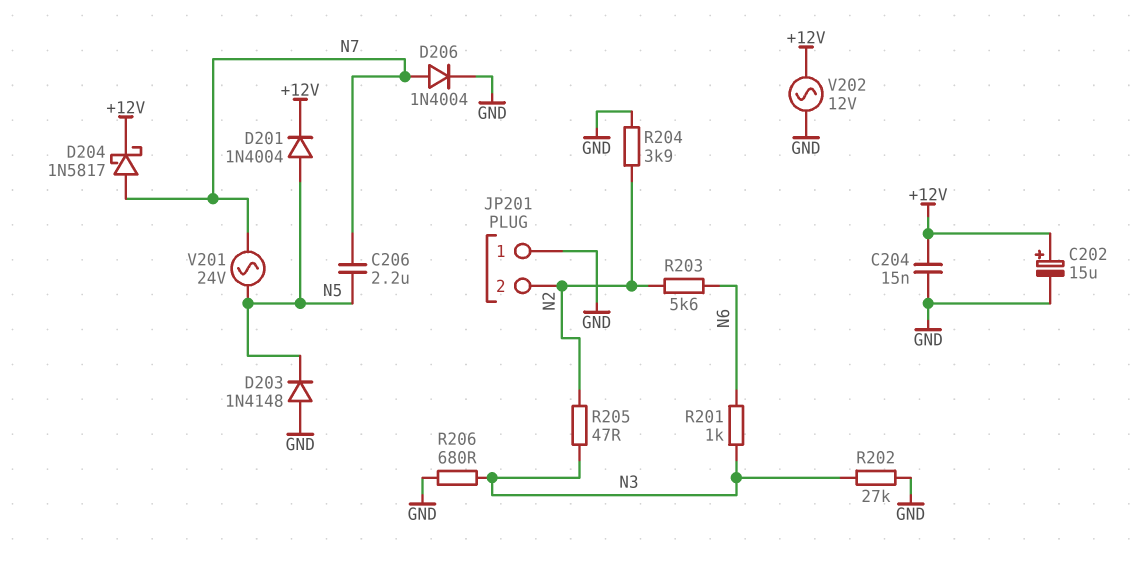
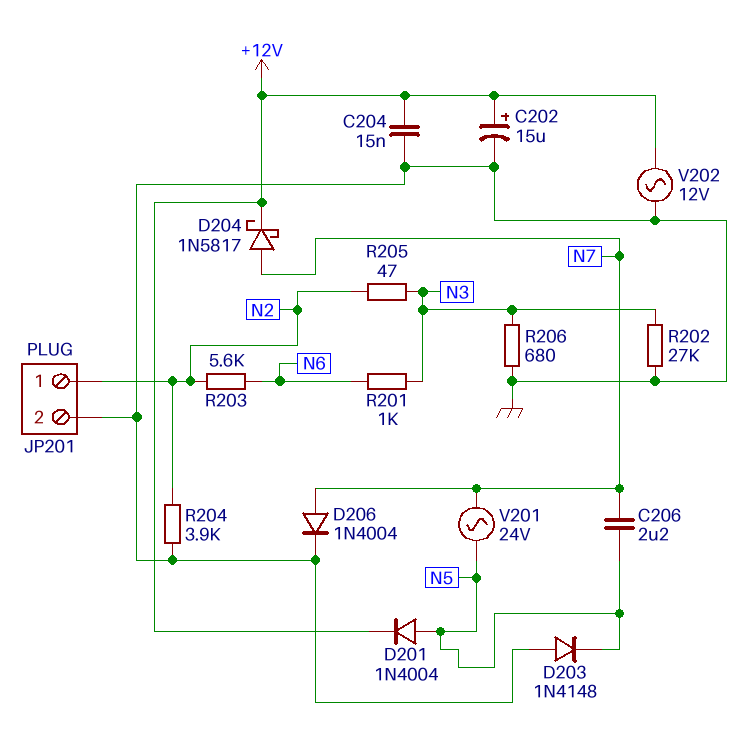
JP201 pin 1: GND -> N2
JP201 pin 2: N2 -> GND

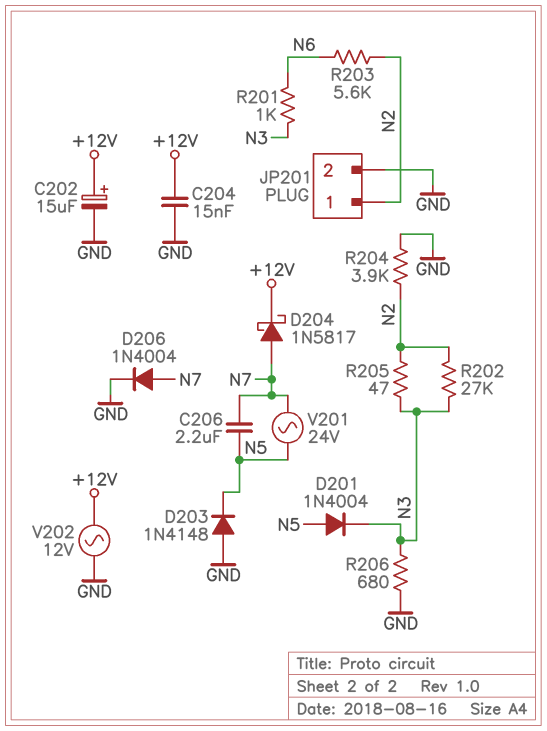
D201: diode 1N4004 (A N5, K +12V) -> diode 1N4004 (A N5, K N3)
R202: 27k (GND, N3) -> 27k (N2, N3)

